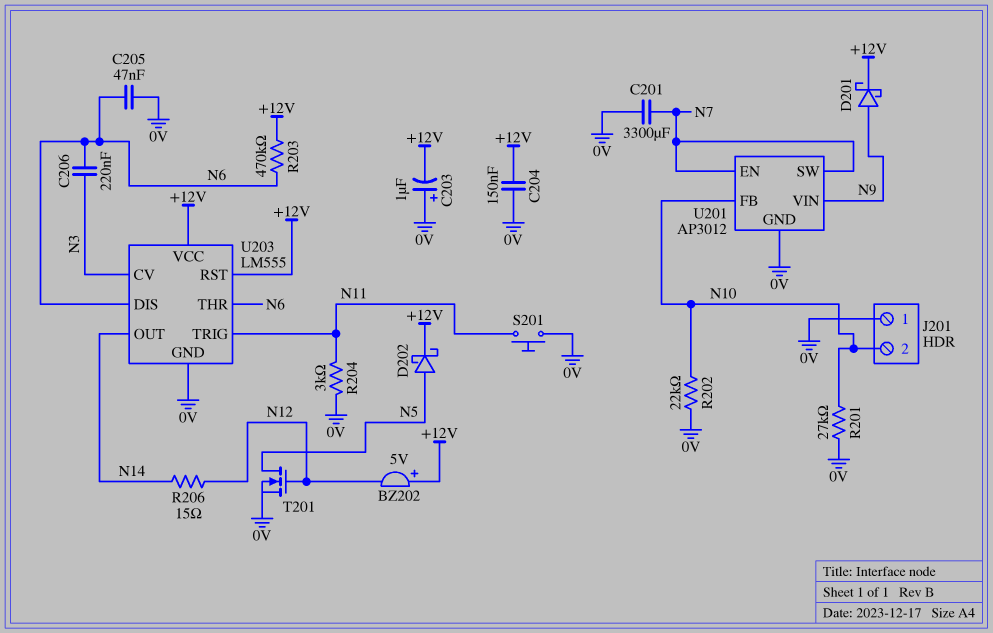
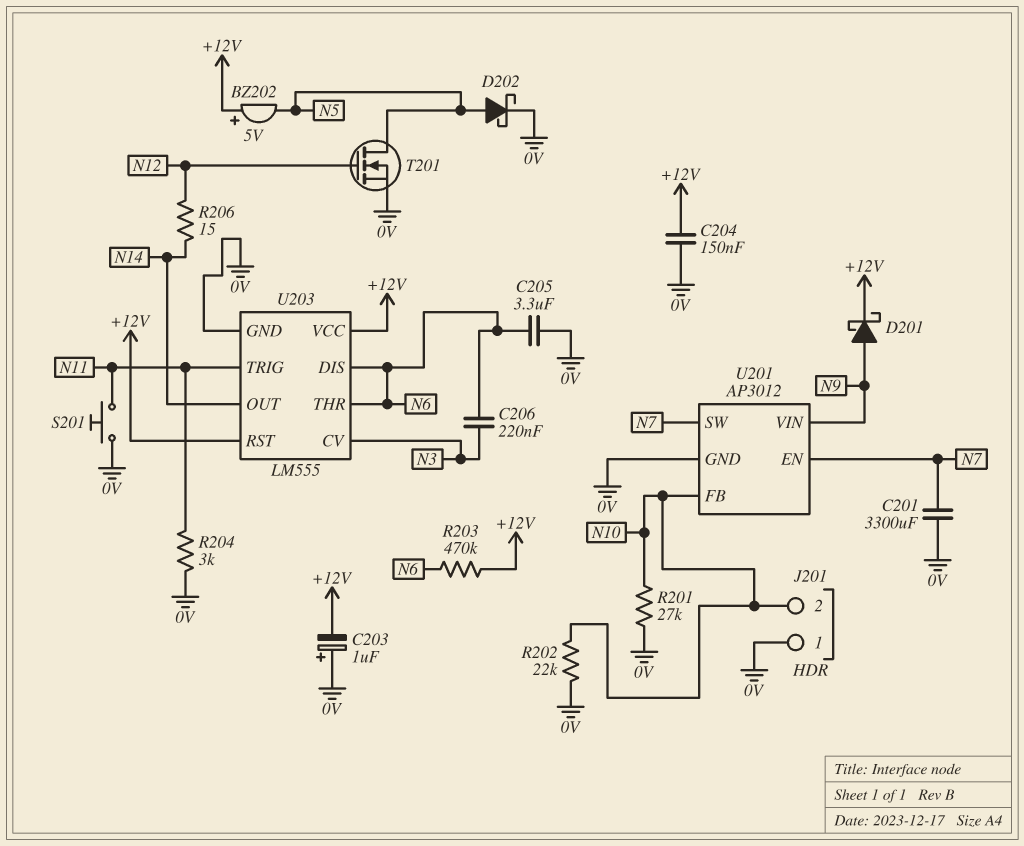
BZ202: buzzer 5V (plus +12V, minus N12) -> buzzer 5V (plus +12V, minus N5)
C205: 47nF (0V, N6) -> 3.3uF (0V, N6)
D202: schottky (A N5, K +12V) -> schottky (A N5, K 0V)

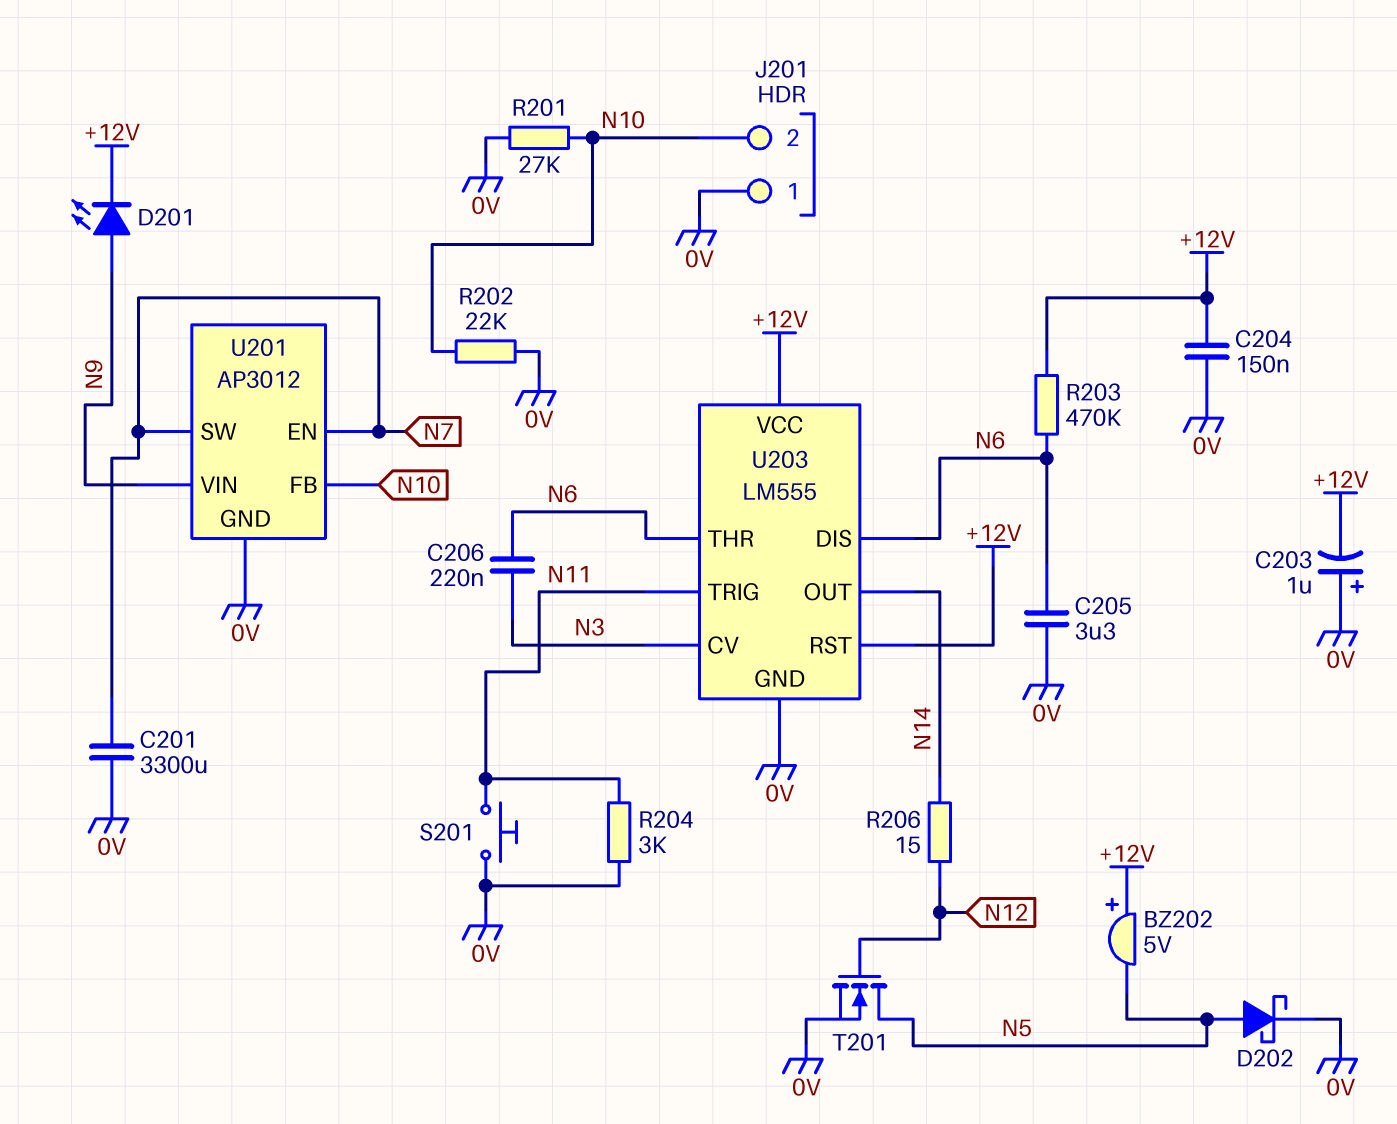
D201: schottky (A N9, K +12V) -> LED (A N9, K +12V)

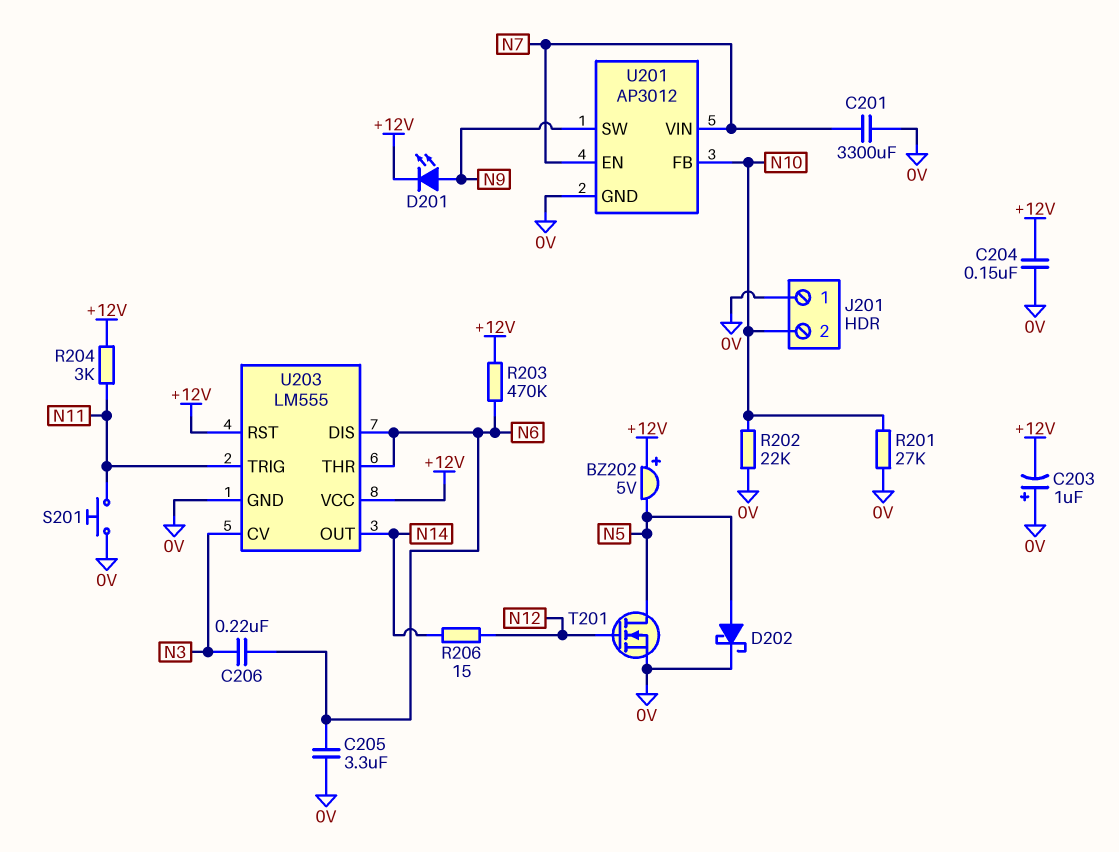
R204: 3k (0V, N11) -> 3k (+12V, N11)
U201 pin SW: N7 -> N9
U201 pin VIN: N9 -> N7

